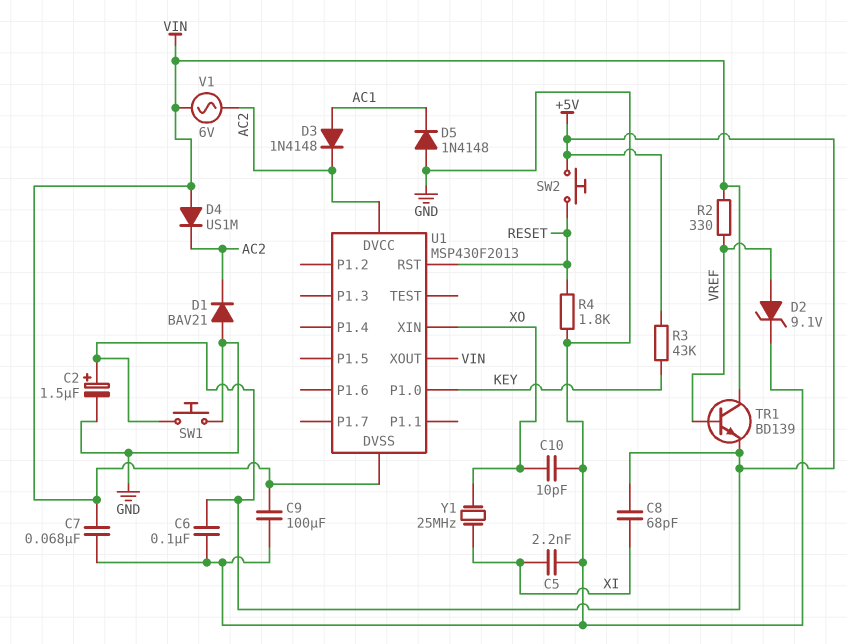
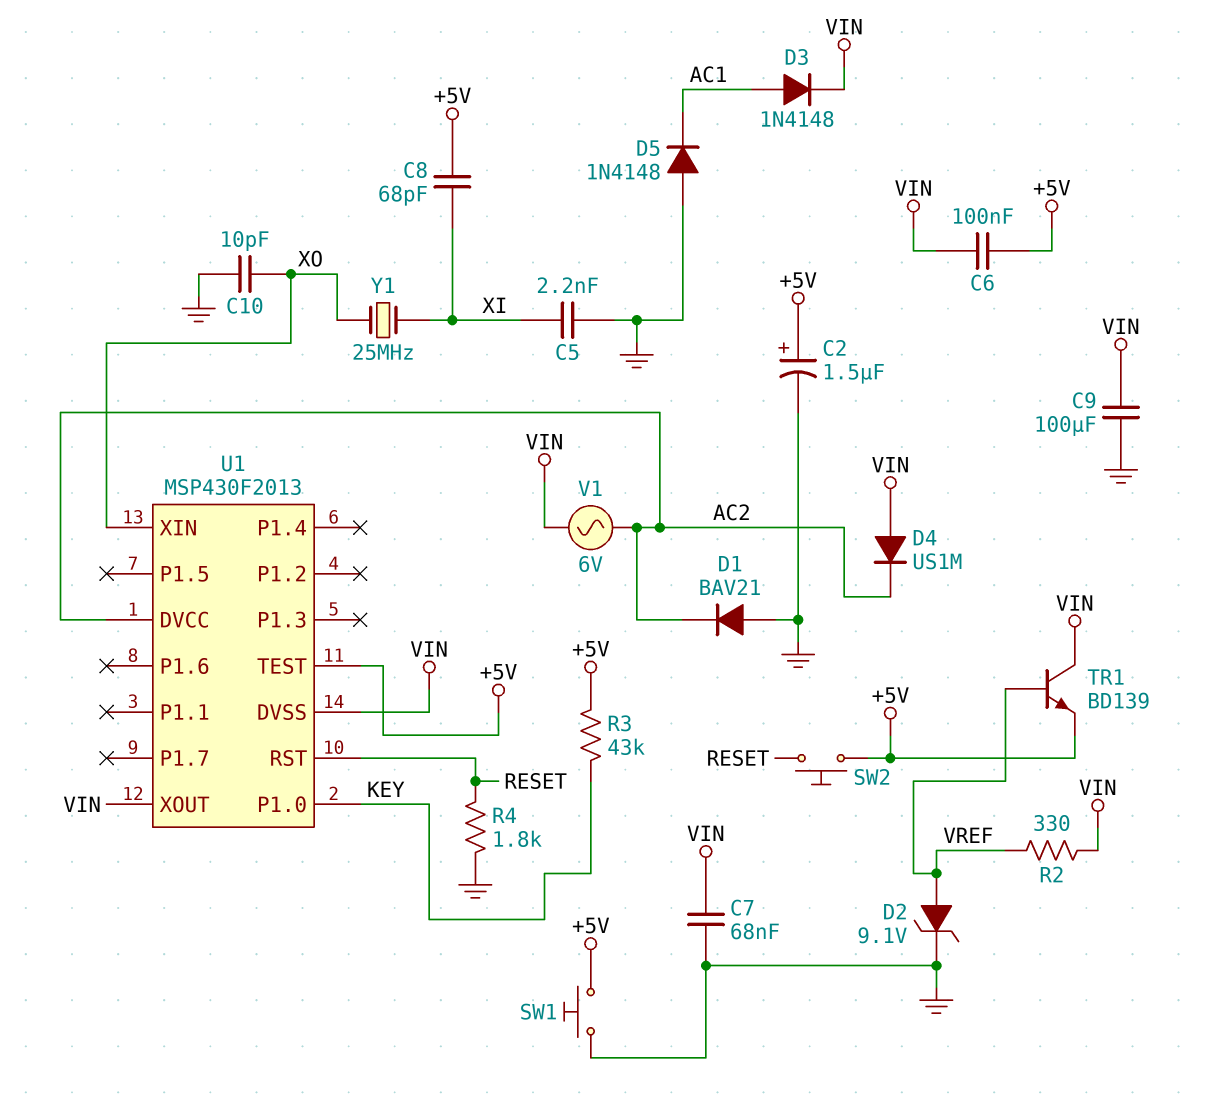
C6: 100nF (+5V, GND) -> 100nF (+5V, VIN)
D3: diode 1N4148 (A AC1, K AC2) -> diode 1N4148 (A AC1, K VIN)
U1 pin TEST: none -> +5V

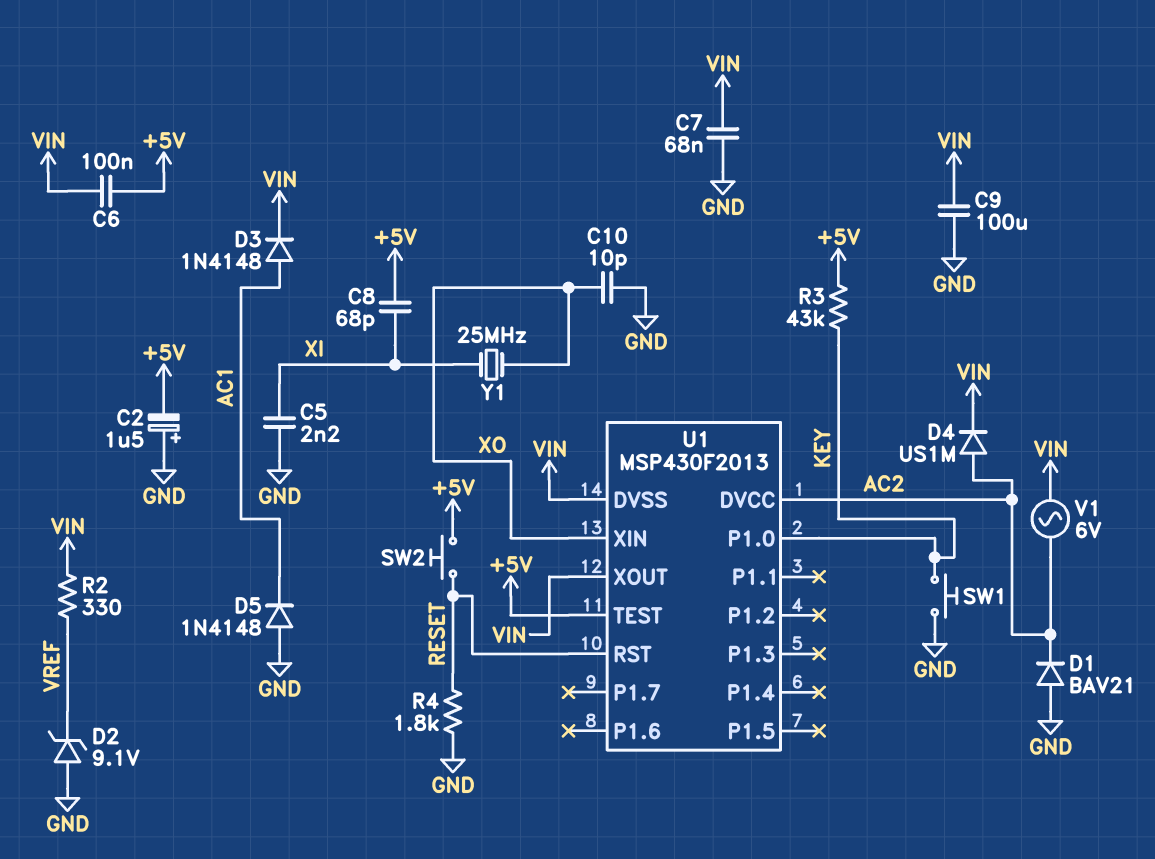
C2: 1.5uF (plus +5V, minus GND) -> 1.5uF (plus GND, minus +5V)
D2: zener 9.1V (A VREF, K GND) -> zener 9.1V (A GND, K VREF)
D4: diode US1M (A VIN, K AC2) -> diode US1M (A AC2, K VIN)
SW1: button (+5V, GND) -> button (GND, KEY)
TR1: NPN BD139 (B VREF, C VIN, E +5V) -> none

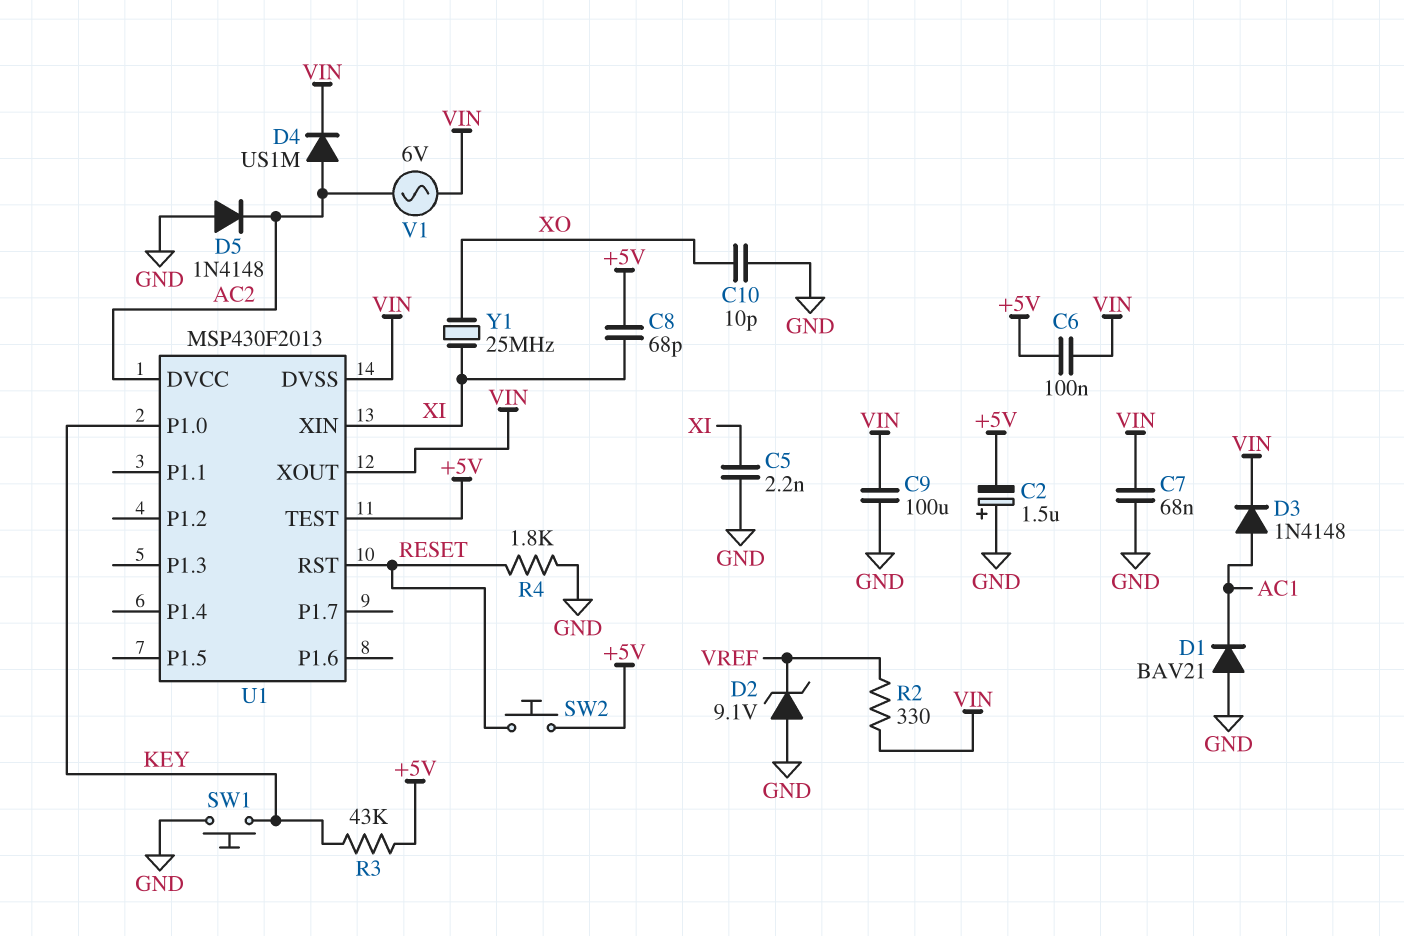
D1: diode BAV21 (A GND, K AC2) -> diode BAV21 (A GND, K AC1)
D5: diode 1N4148 (A GND, K AC1) -> diode 1N4148 (A GND, K AC2)
U1 pin XIN: XO -> XI

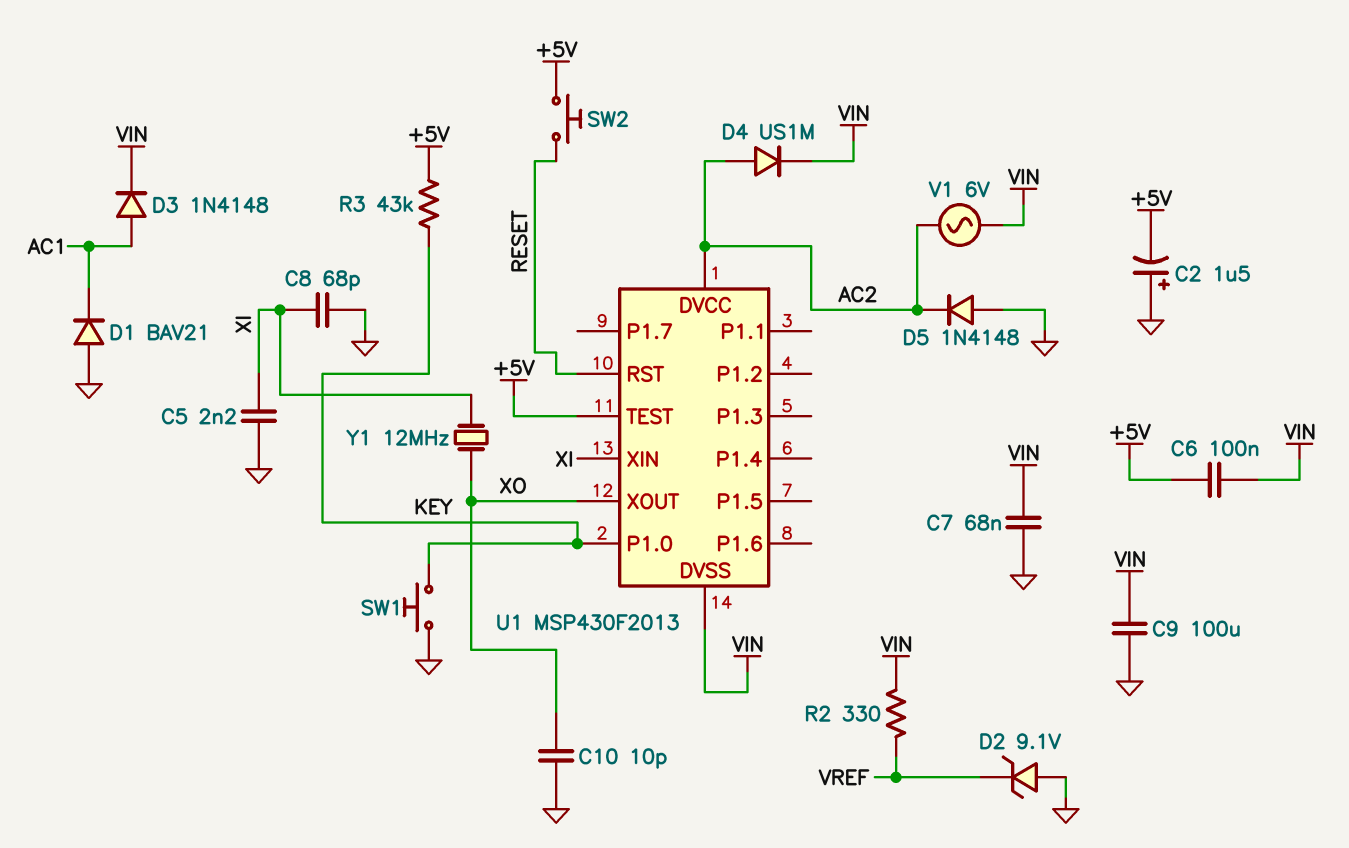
C8: 68pF (+5V, XI) -> 68pF (GND, XI)
R4: 1.8k (GND, RESET) -> none
U1 pin XOUT: VIN -> XO
Y1: 25MHz (XI, XO) -> 12MHz (XI, XO)

